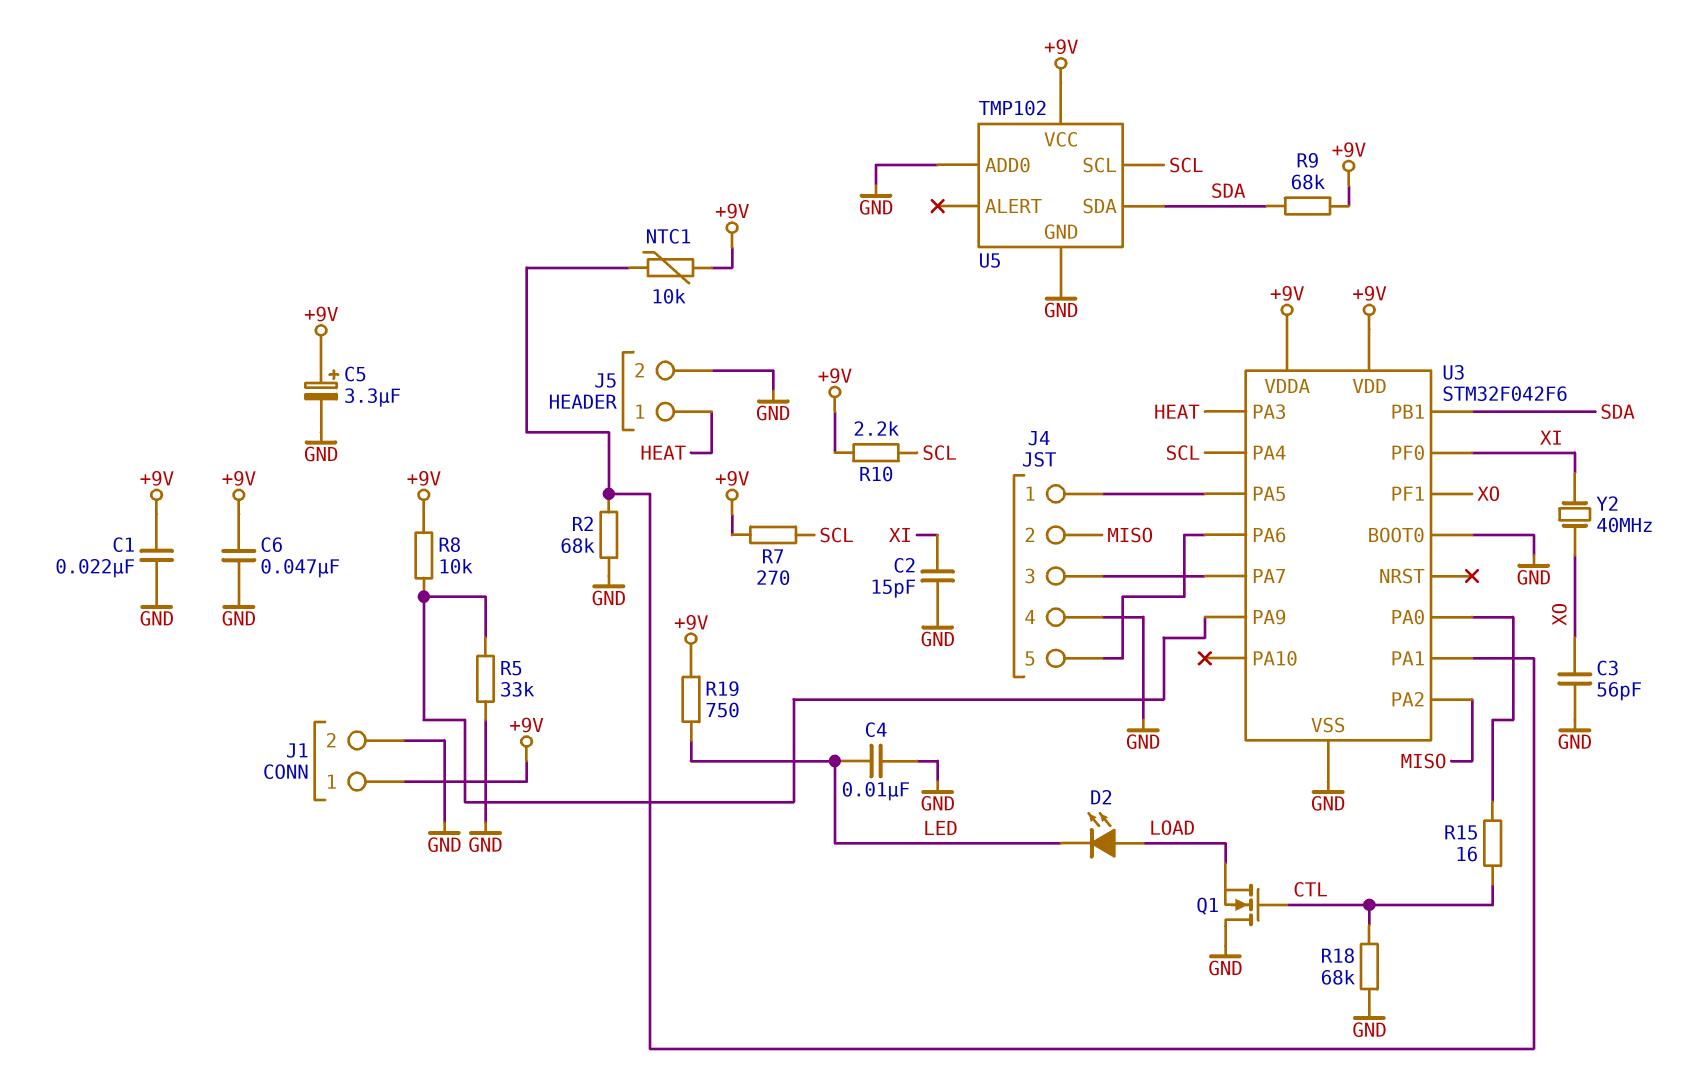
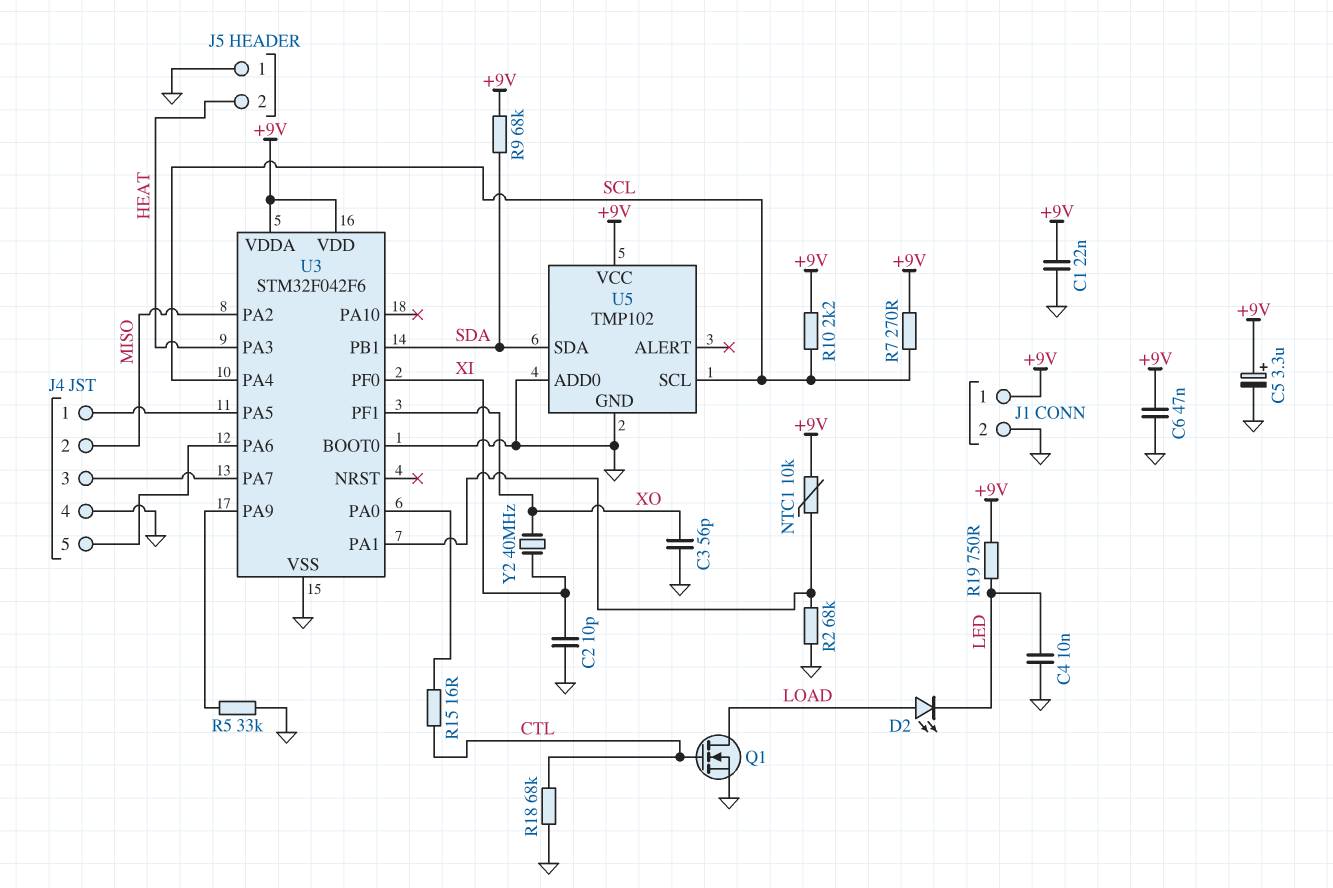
C2: 15pF (GND, XI) -> 10pF (GND, XI)
J5 pin 1: HEAT -> GND
J5 pin 2: GND -> HEAT
Q1: NMOS (G CTL, D GND, S LOAD) -> NMOS (G CTL, D LOAD, S GND)
R8: 10k (+9V, U3/PA9) -> none

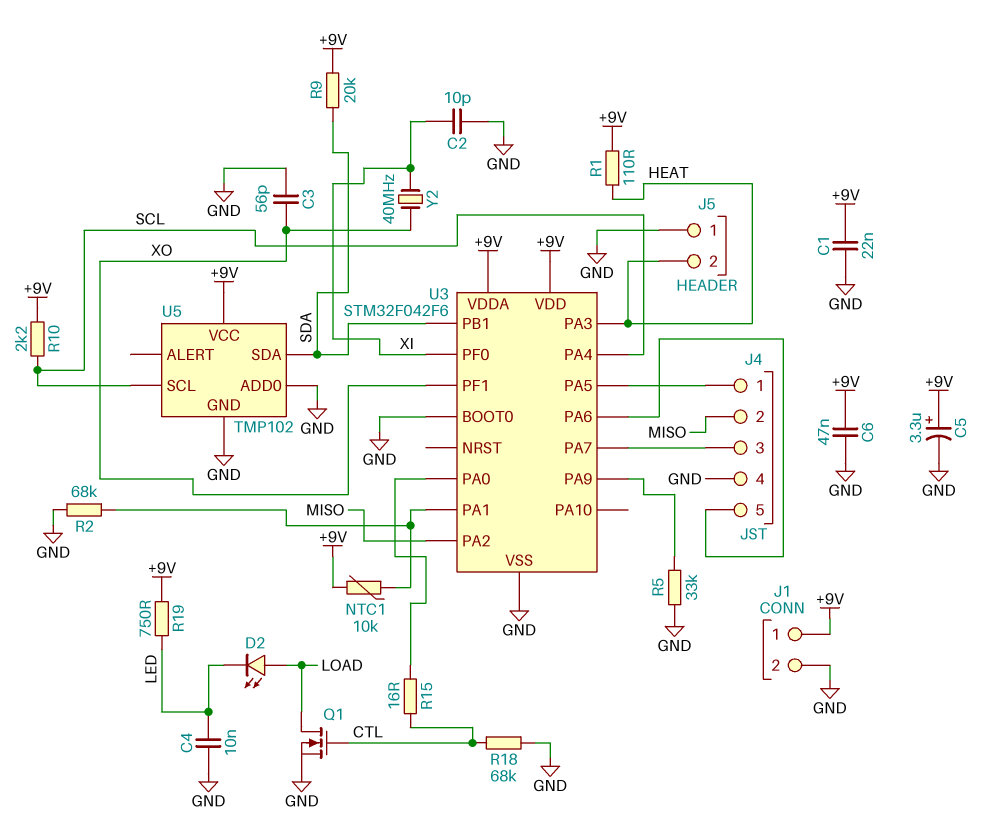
R1: none -> 110 (+9V, HEAT)
R7: 270 (+9V, SCL) -> none
R9: 68k (+9V, SDA) -> 20k (+9V, SDA)

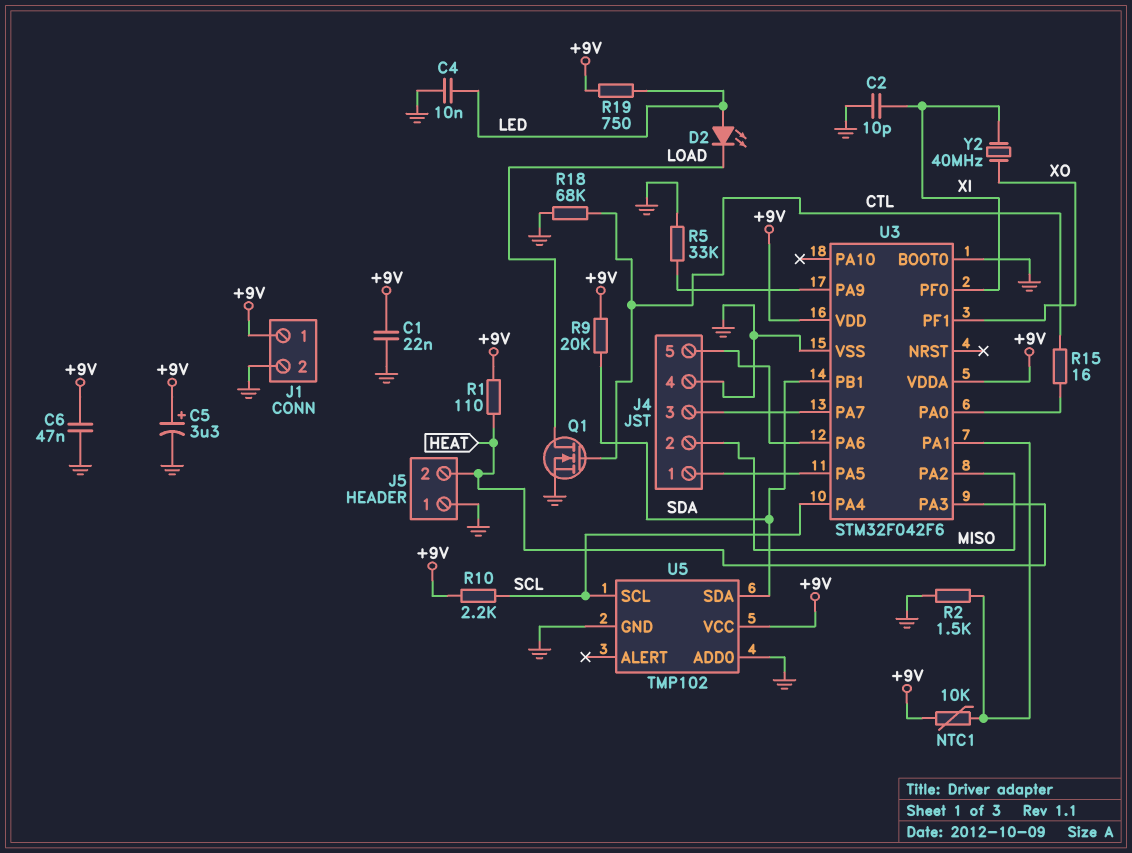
C3: 56pF (GND, XO) -> none
D2: LED (A LOAD, K LED) -> LED (A LED, K LOAD)
R2: 68k (GND, U3/PA1) -> 1.5k (GND, U3/PA1)

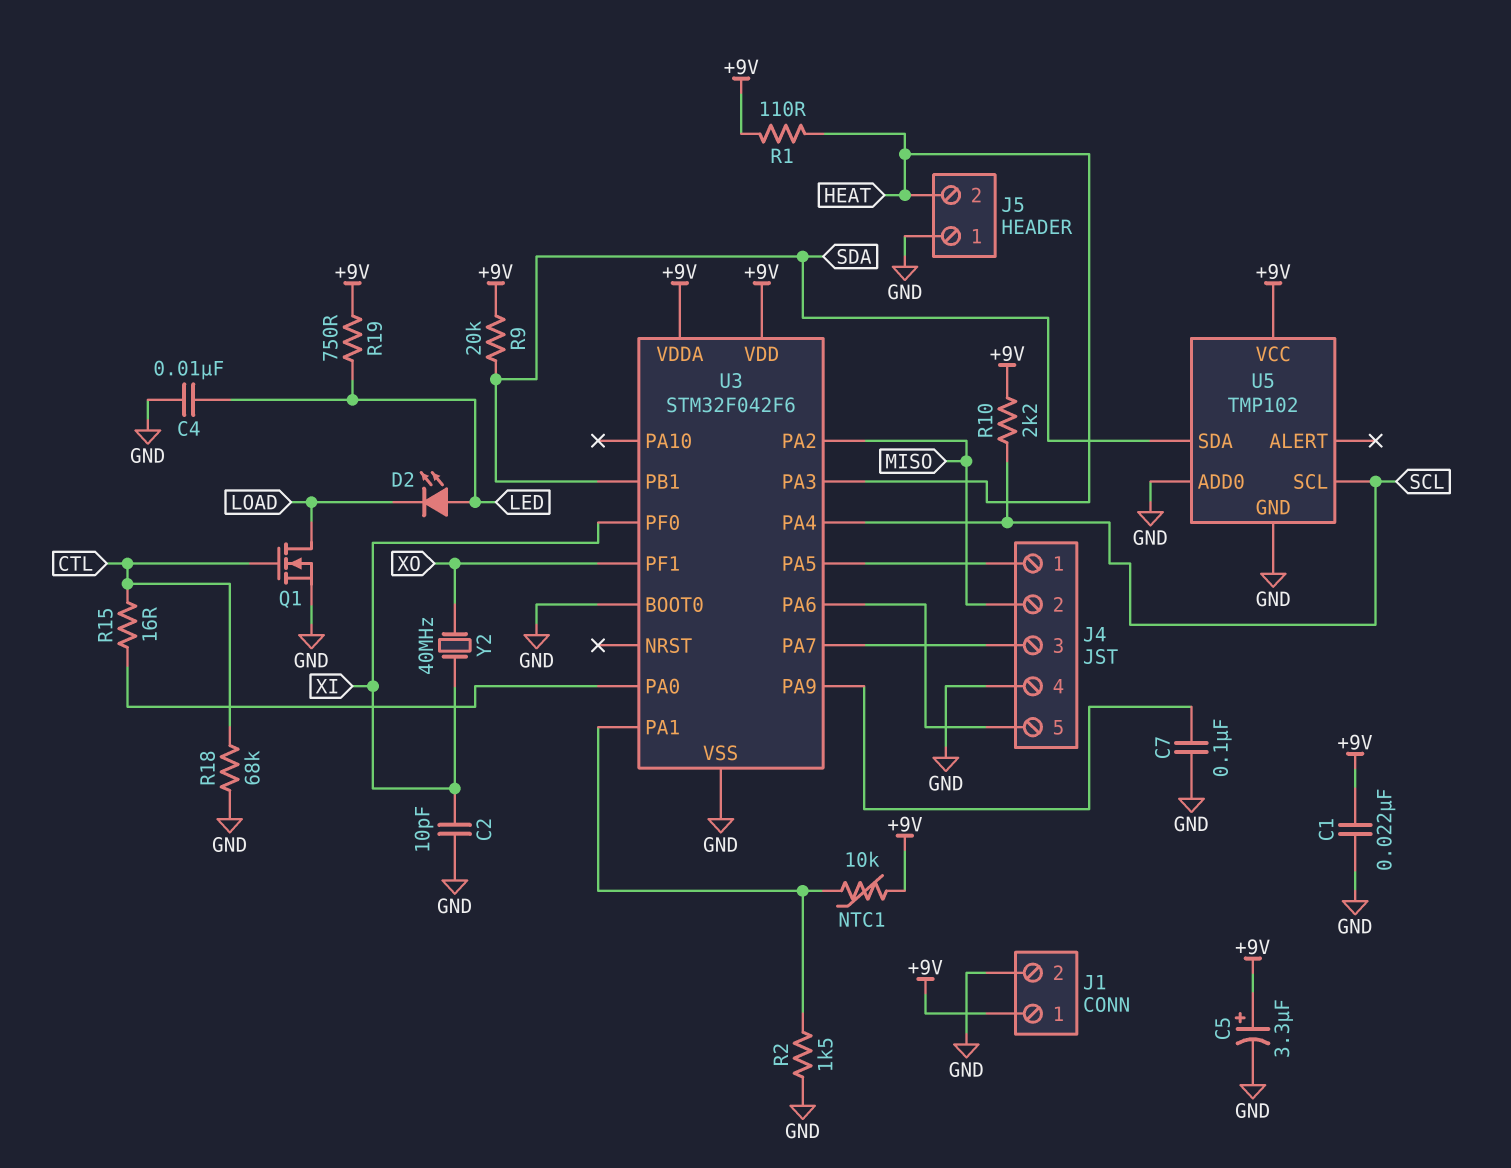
C6: 47nF (+9V, GND) -> none
C7: none -> 100nF (GND, U3/PA9)
R5: 33k (GND, U3/PA9) -> none

